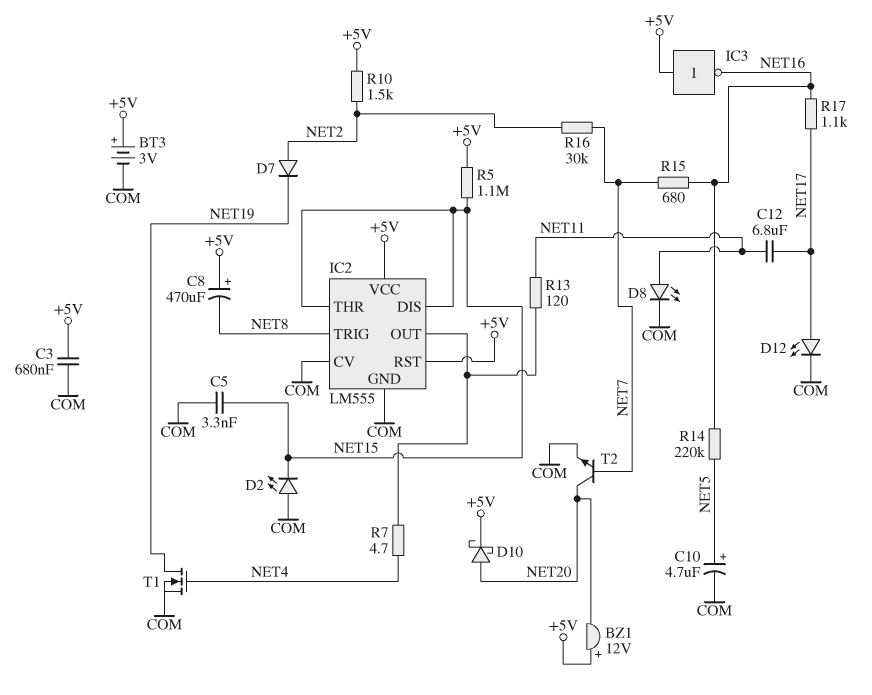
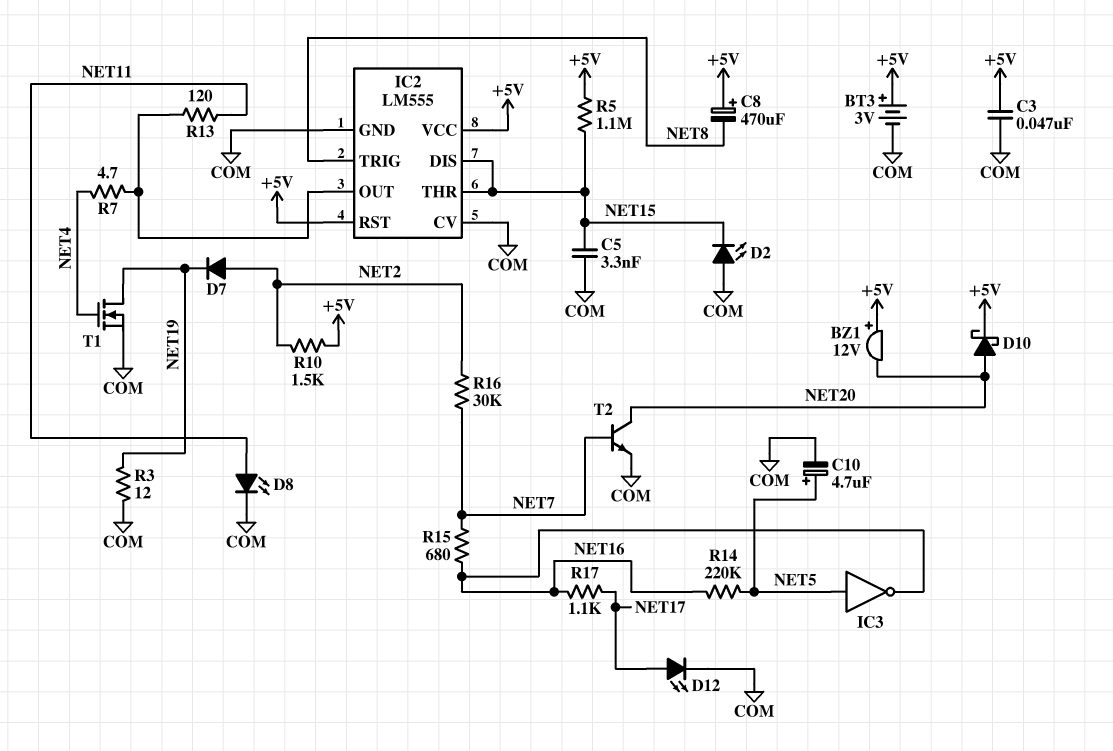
C3: 680nF (+5V, COM) -> 47nF (+5V, COM)
C12: 6.8uF (NET11, NET17) -> none
IC3: NOT (in +5V, out NET16) -> NOT (in NET5, out NET16)
R3: none -> 12 (COM, NET19)

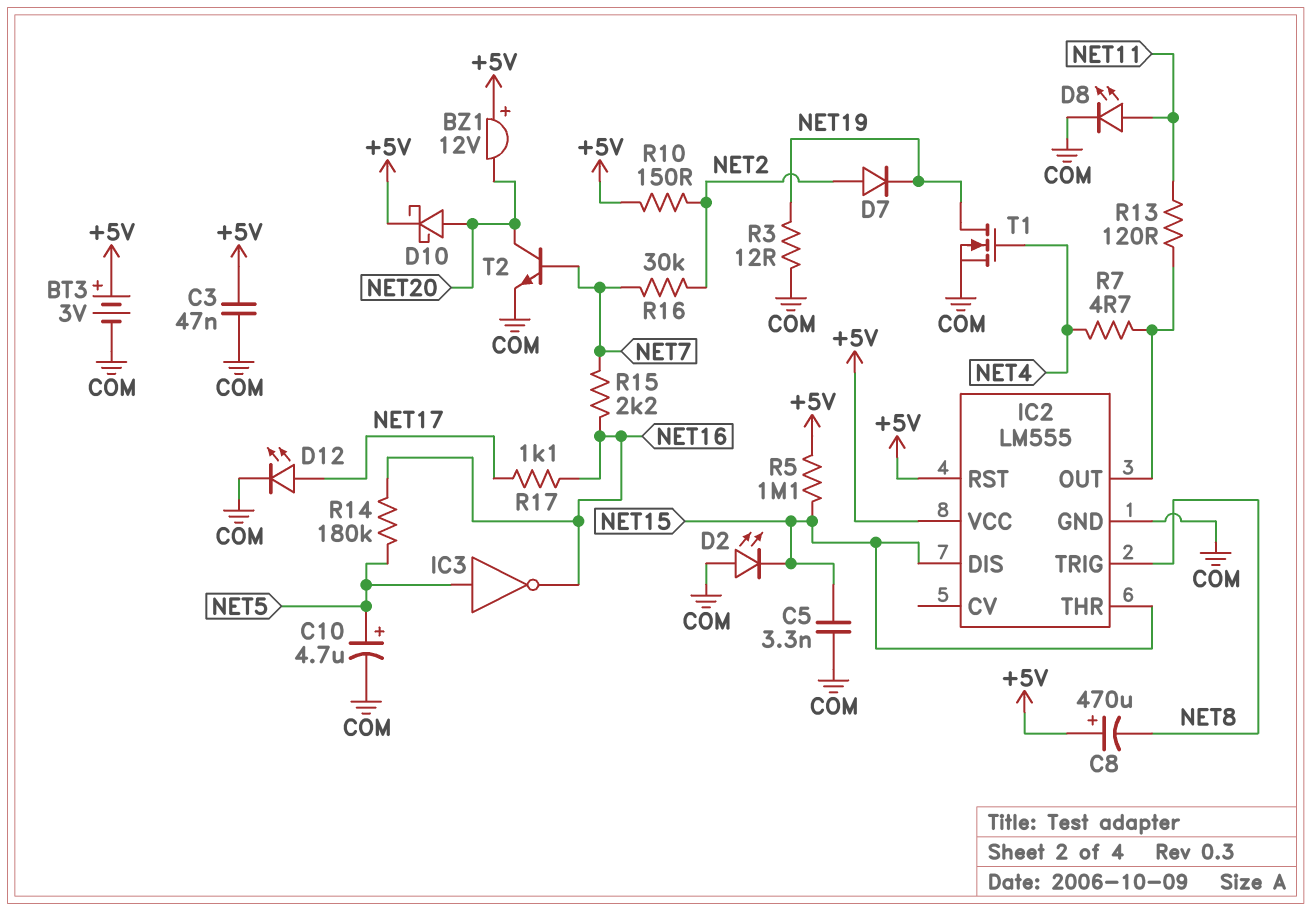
IC2 pin CV: COM -> none
R10: 1.5k (+5V, NET2) -> 150 (+5V, NET2)
R14: 220k (NET5, NET16) -> 180k (NET5, NET16)
R15: 680 (NET7, NET16) -> 2.2k (NET7, NET16)

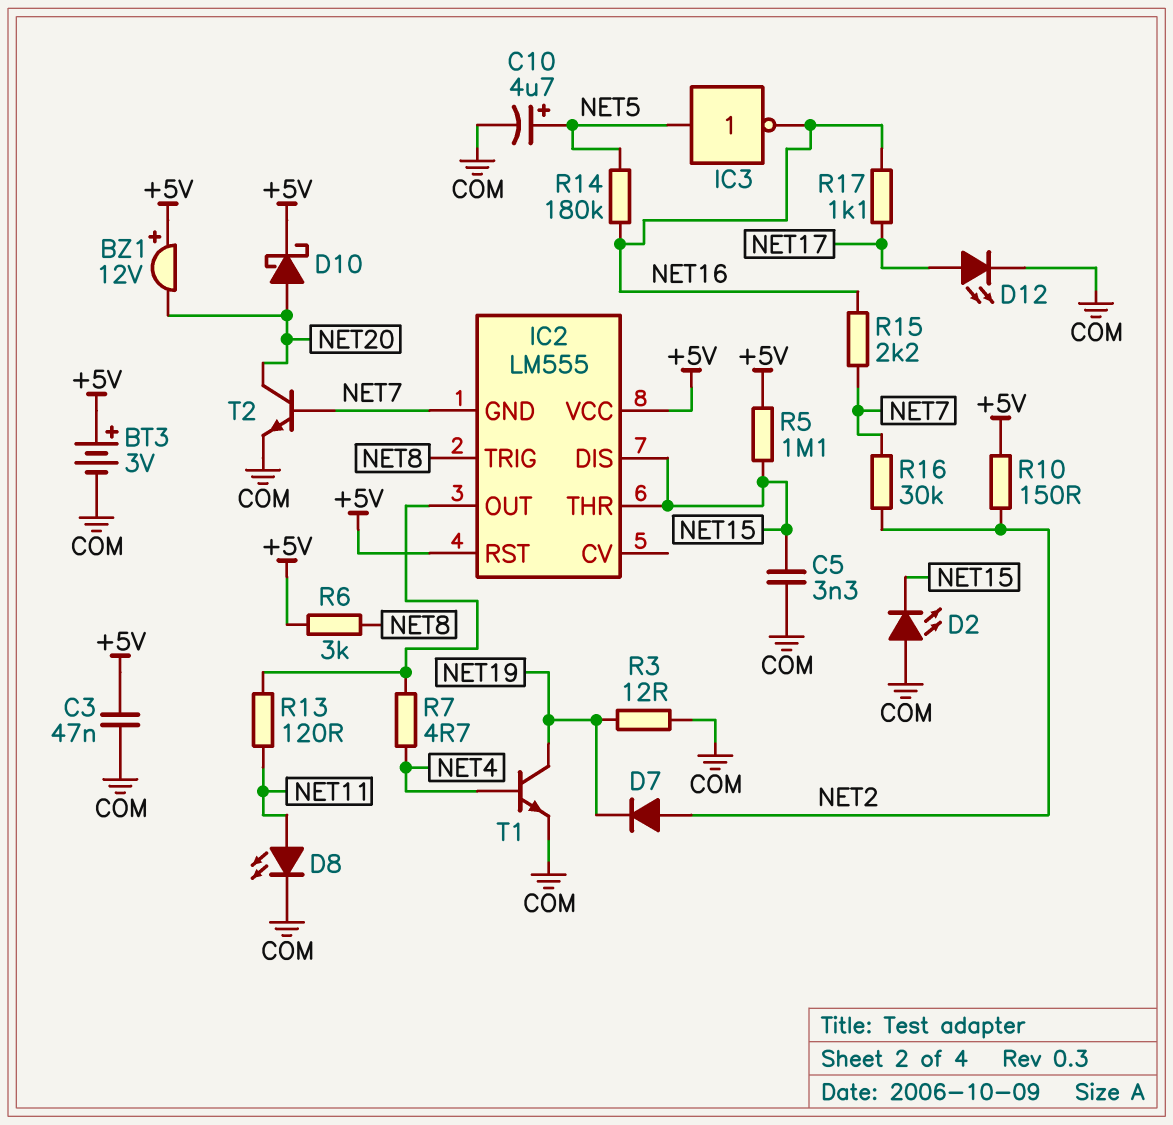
C8: 470uF (plus +5V, minus NET8) -> none
IC2 pin GND: COM -> NET7
R6: none -> 3k (+5V, NET8)
T1: NMOS (G NET4, D NET19, S COM) -> NPN (B NET4, C NET19, E COM)

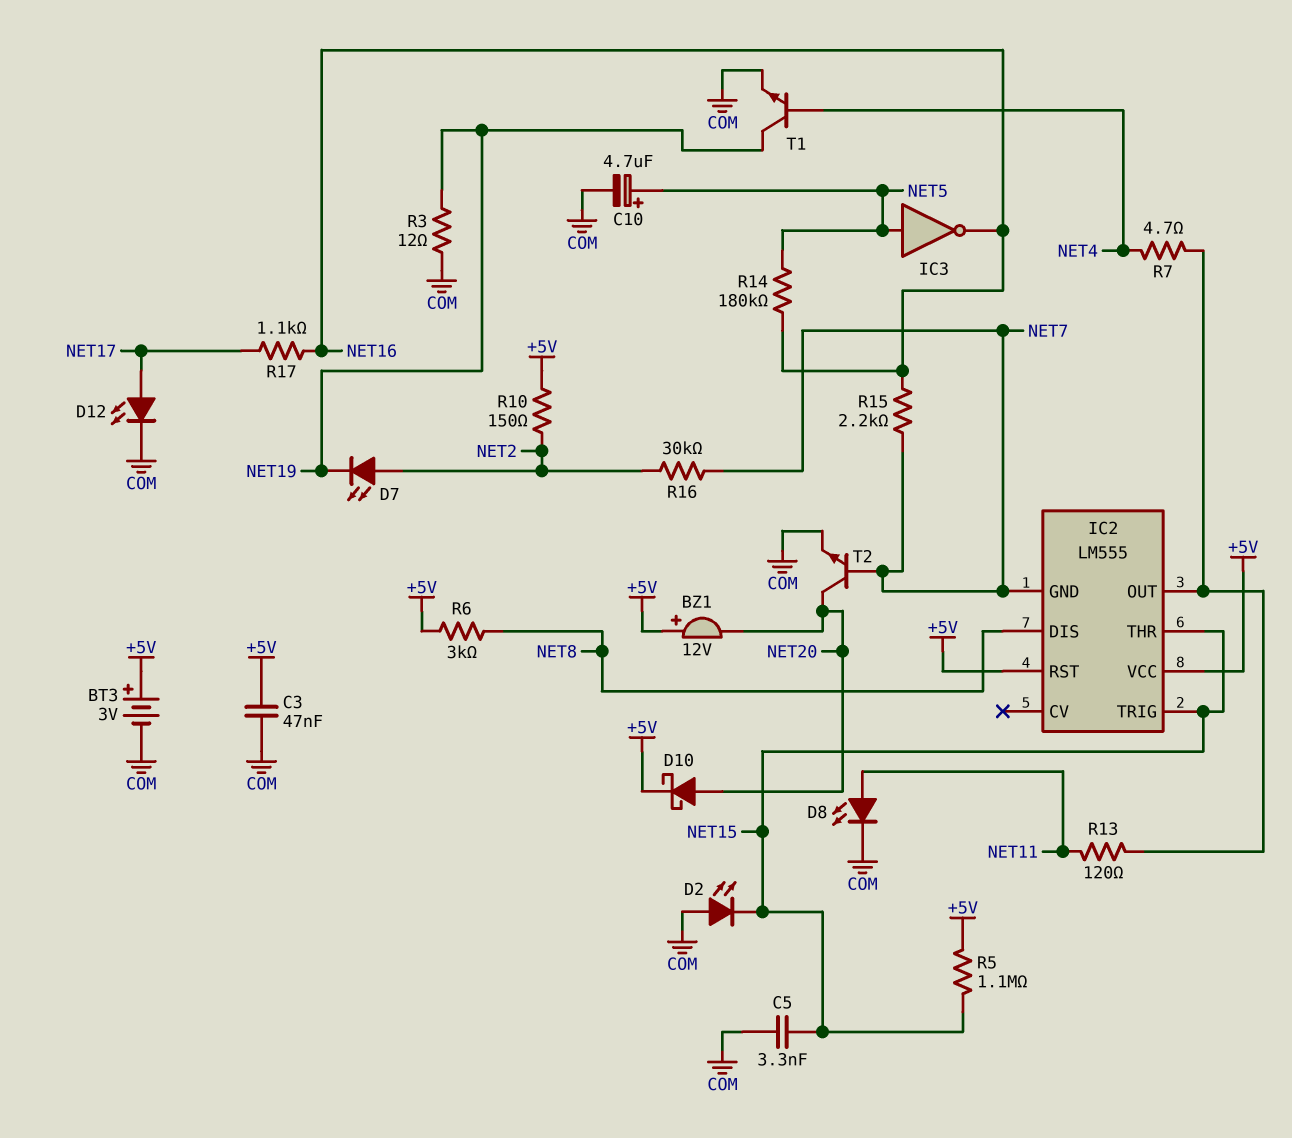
D7: diode (A NET2, K NET19) -> LED (A NET2, K NET19)
IC2 pin DIS: NET15 -> NET8
IC2 pin TRIG: NET8 -> NET15

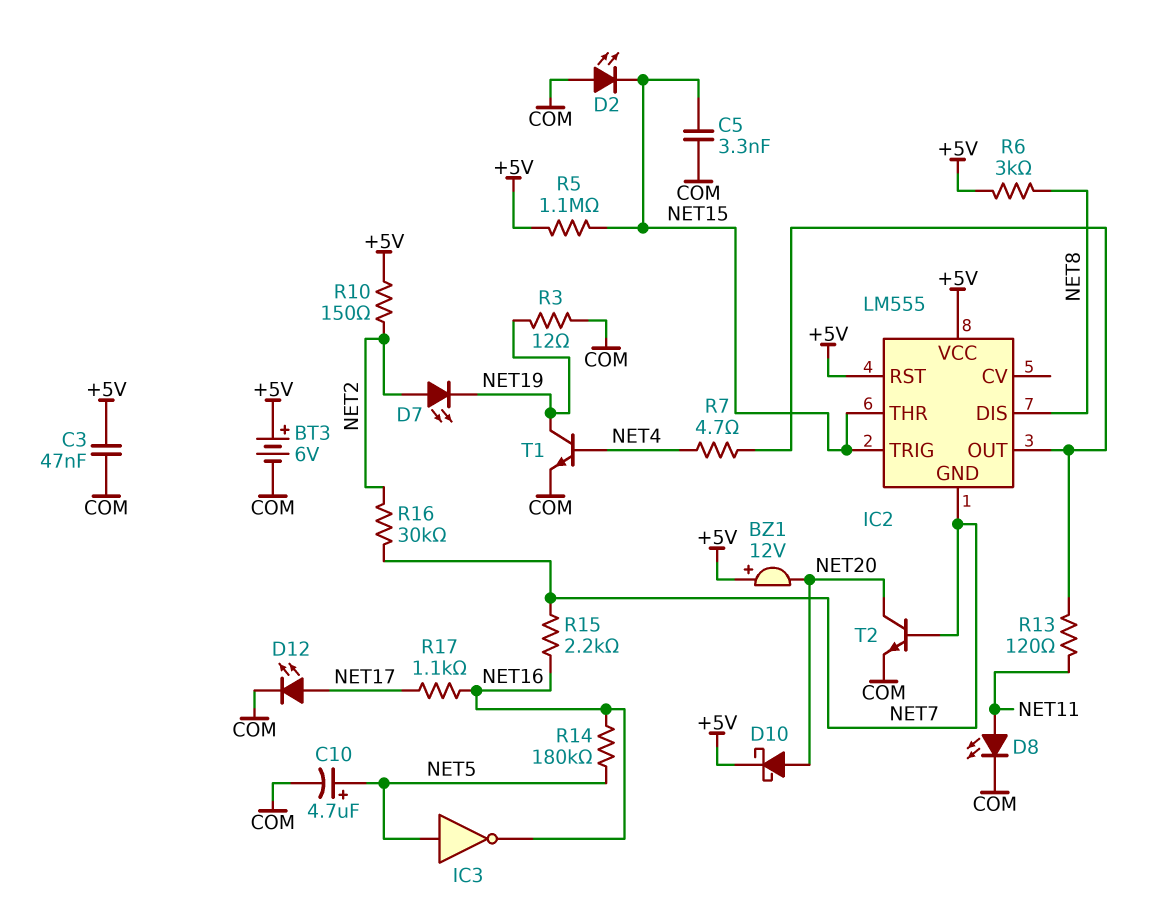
BT3: 3V (plus +5V, minus COM) -> 6V (plus +5V, minus COM)

